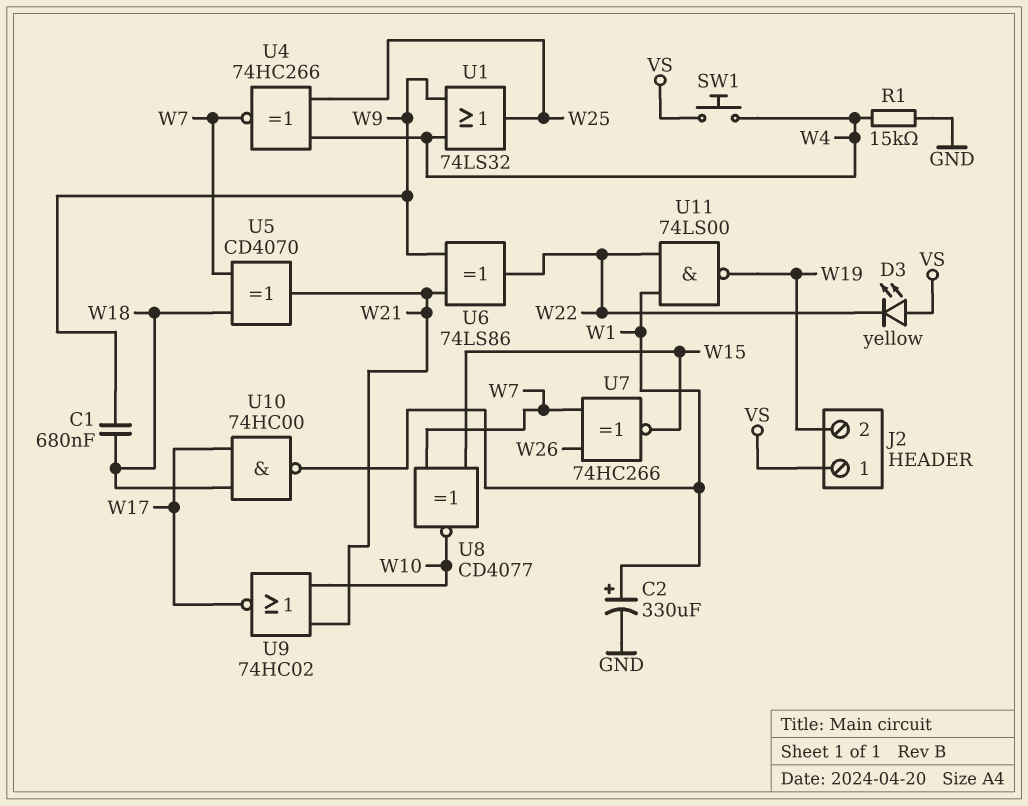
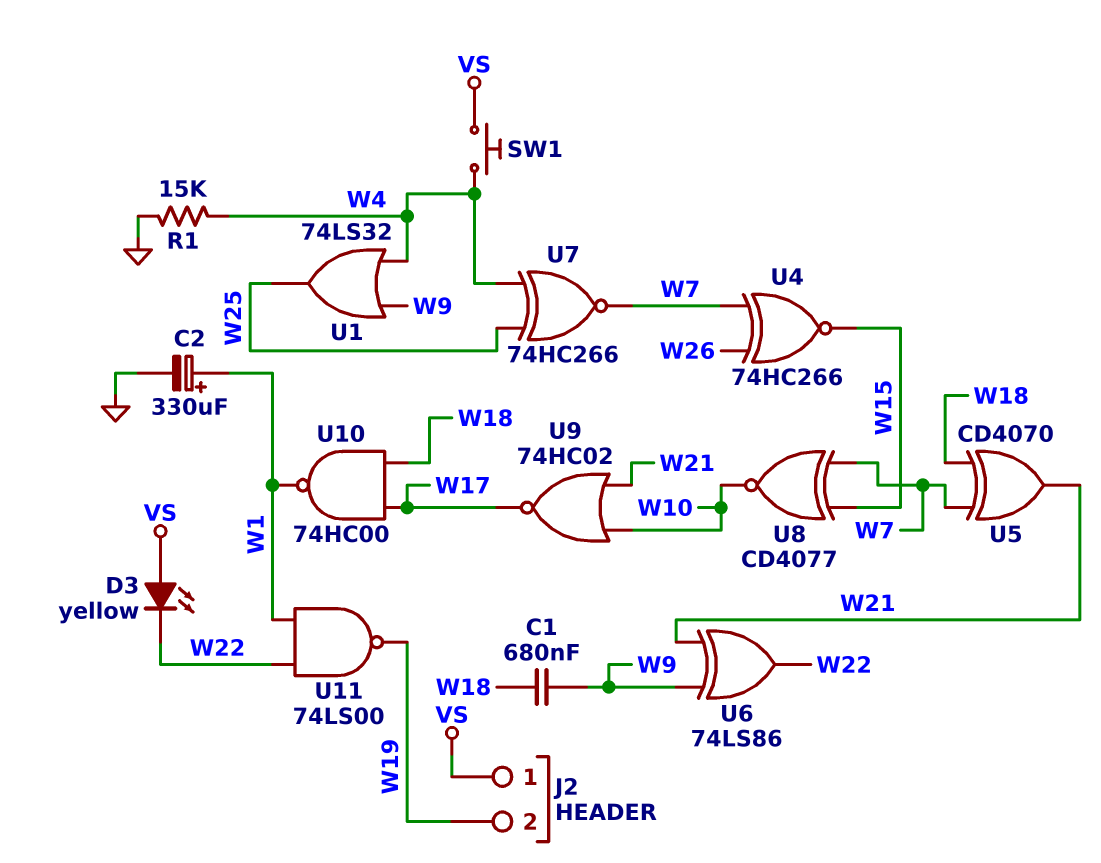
U4: XNOR 74HC266 (in W4, in W25, out W7) -> XNOR 74HC266 (in W7, in W26, out W15)
U7: XNOR 74HC266 (in W7, in W26, out W15) -> XNOR 74HC266 (in W4, in W25, out W7)

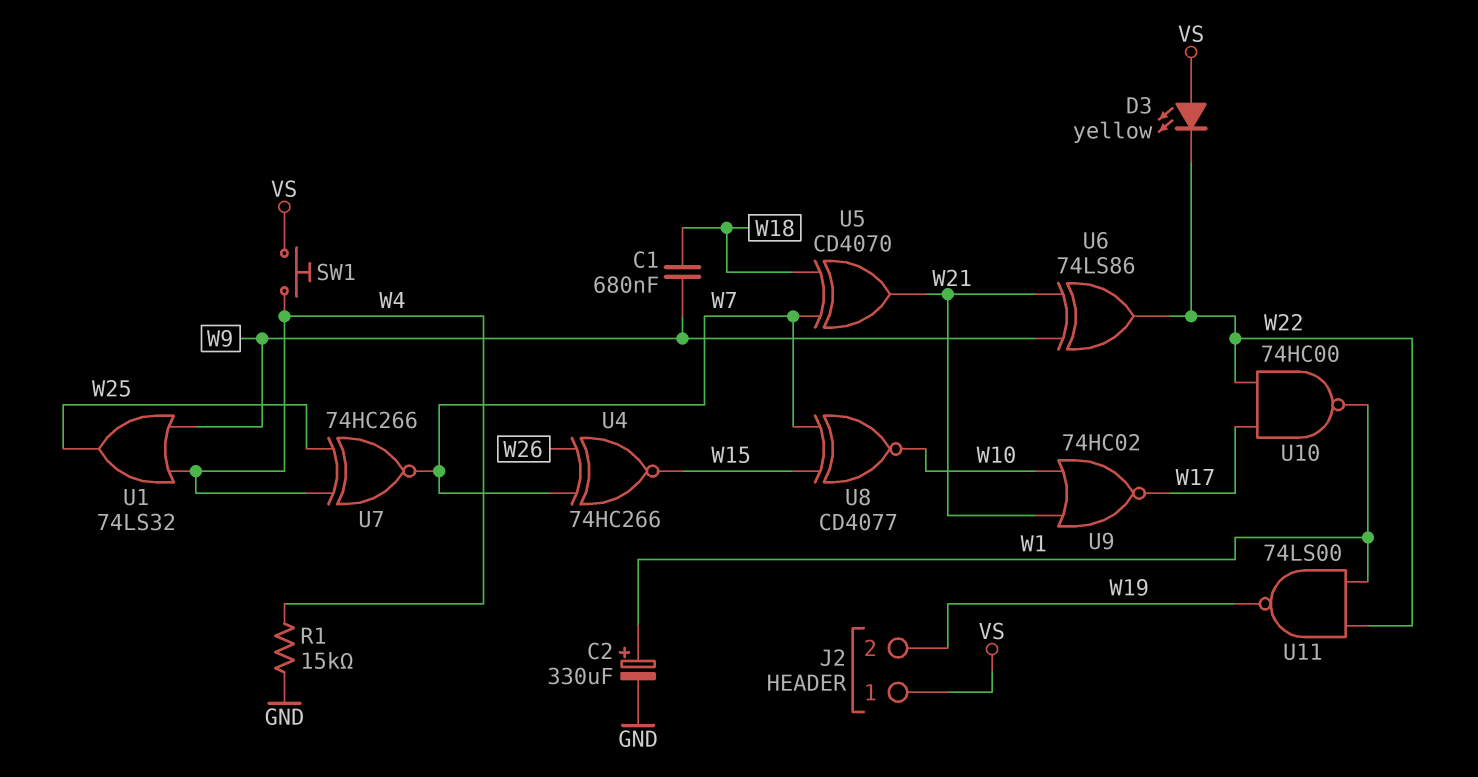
U10: NAND 74HC00 (in W17, in W18, out W1) -> NAND 74HC00 (in W17, in W22, out W1)

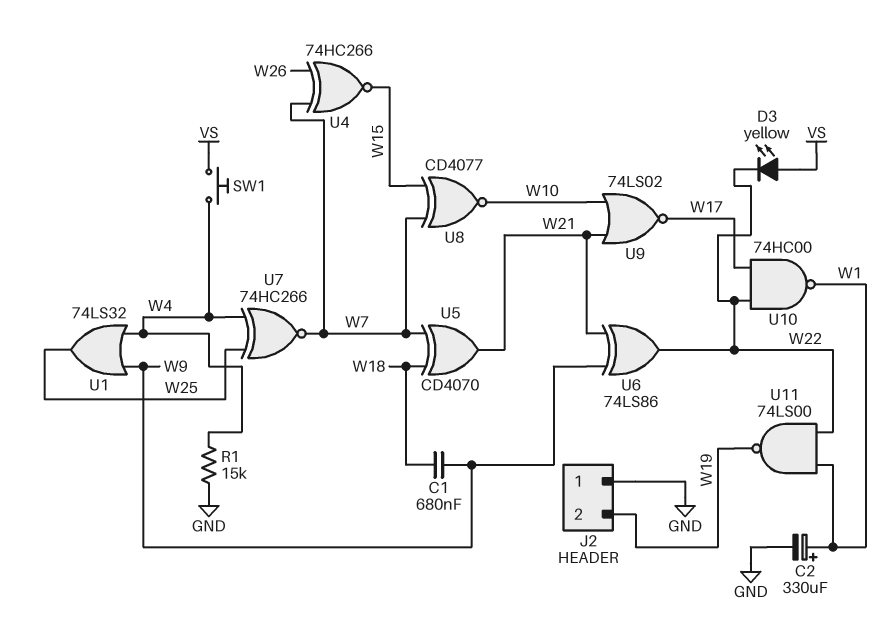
J2 pin 1: VS -> GND
U9: NOR 74HC02 (in W10, in W21, out W17) -> NOR 74LS02 (in W10, in W21, out W17)

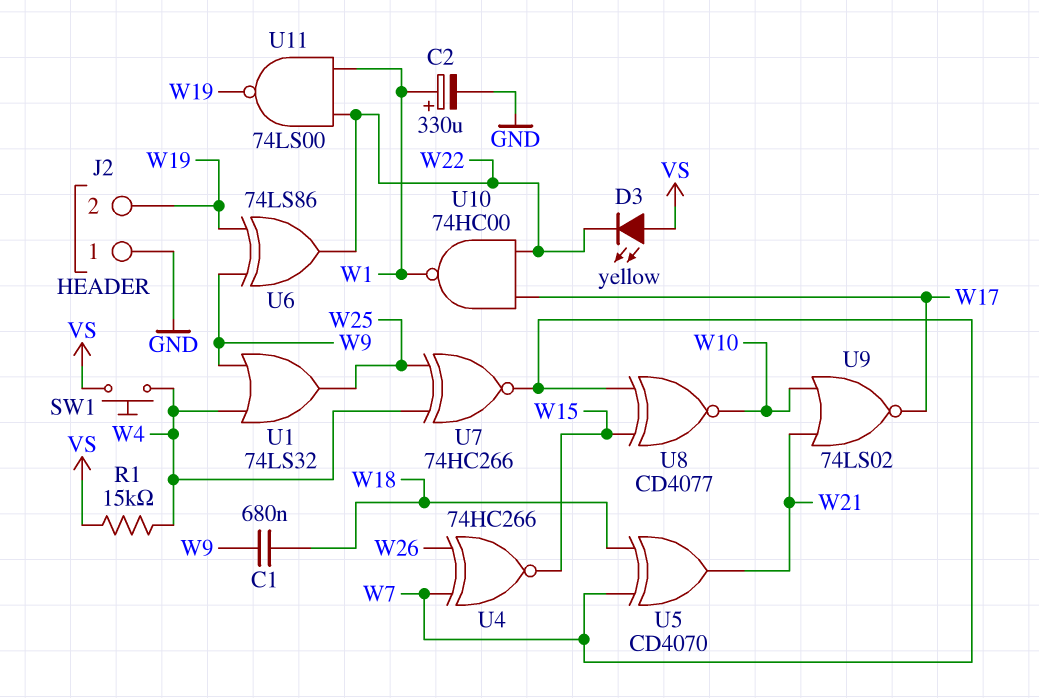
R1: 15k (GND, W4) -> 15k (VS, W4)
U6: XOR 74LS86 (in W9, in W21, out W22) -> XOR 74LS86 (in W9, in W19, out W22)

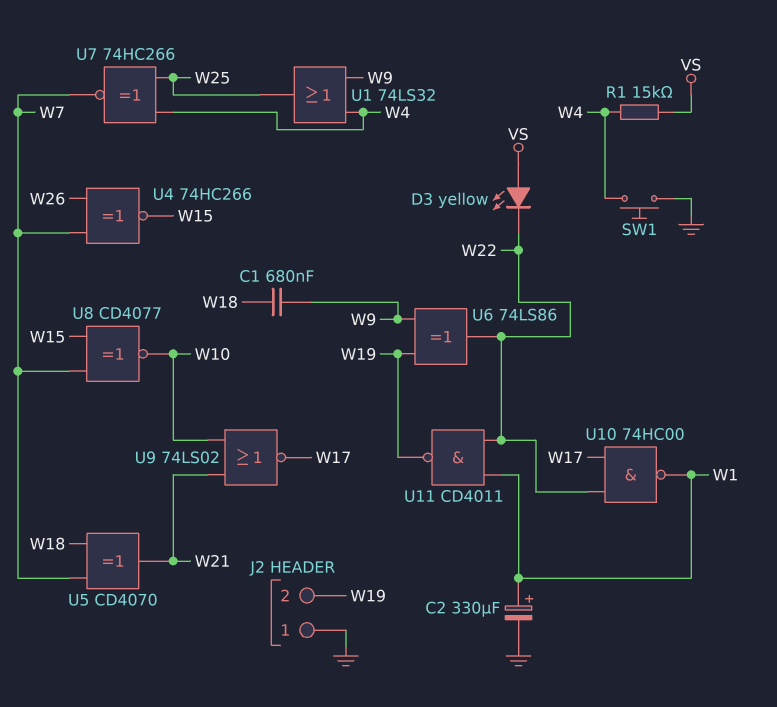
SW1: button (VS, W4) -> button (GND, W4)
U11: NAND 74LS00 (in W1, in W22, out W19) -> NAND CD4011 (in W1, in W22, out W19)

